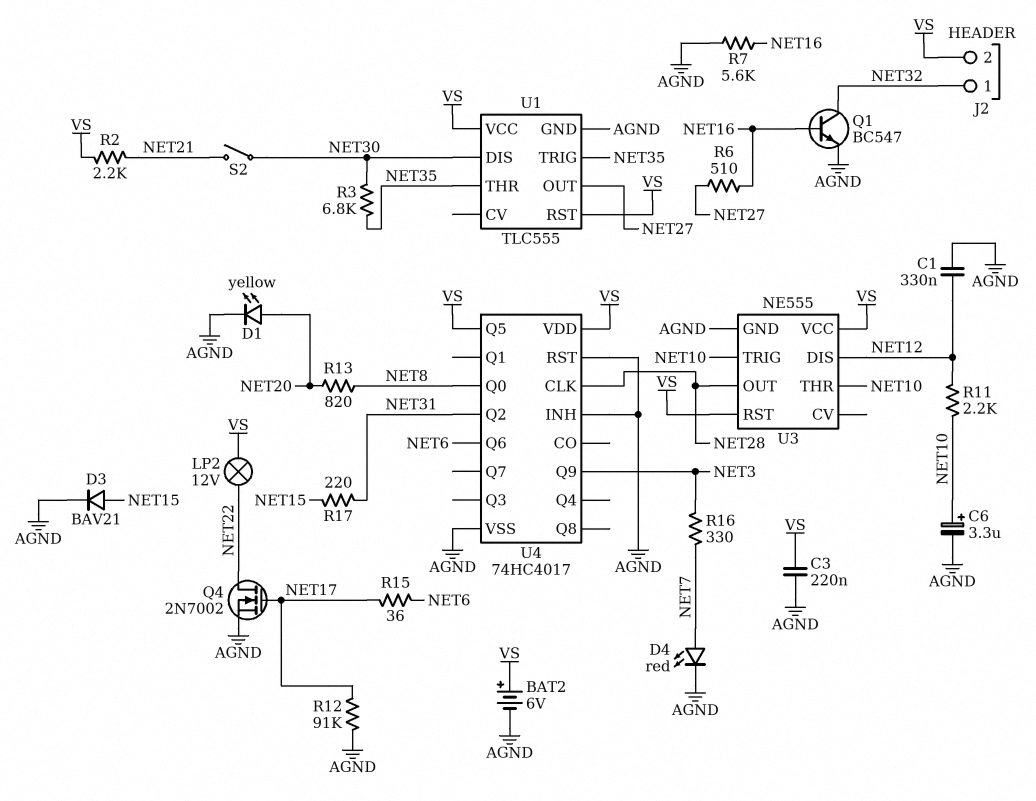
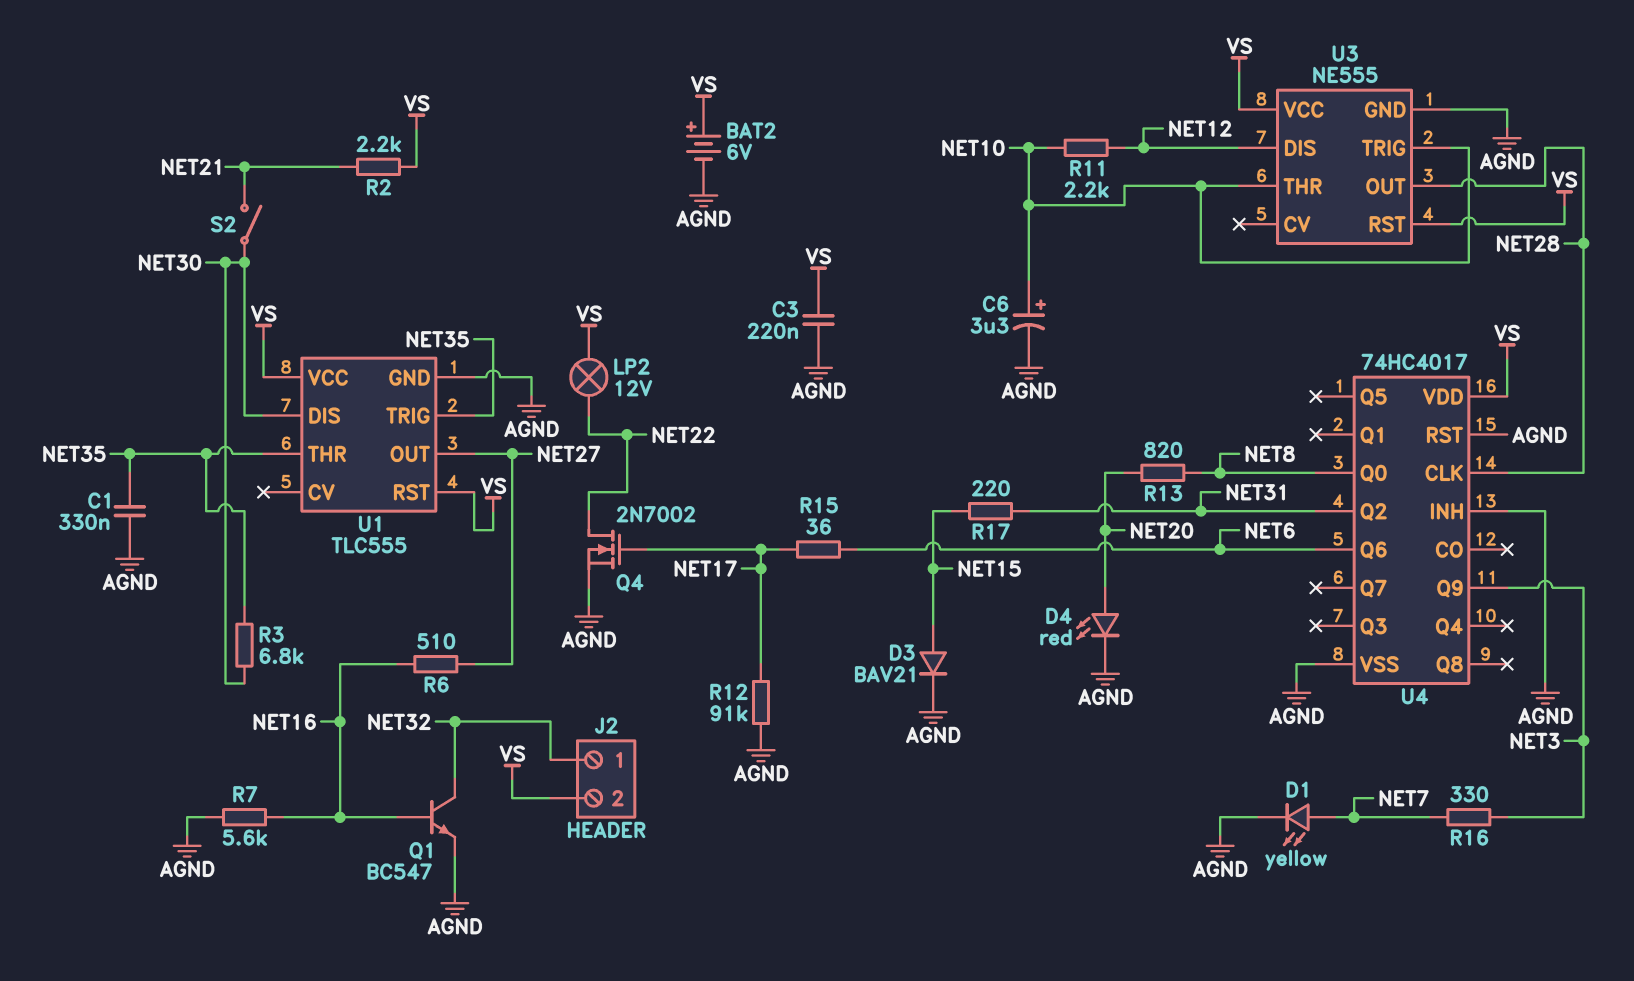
C1: 330nF (AGND, NET12) -> 330nF (AGND, NET35)
D1: LED yellow (A NET20, K AGND) -> LED yellow (A NET7, K AGND)
D4: LED red (A NET7, K AGND) -> LED red (A NET20, K AGND)
U4 pin Q5: VS -> none

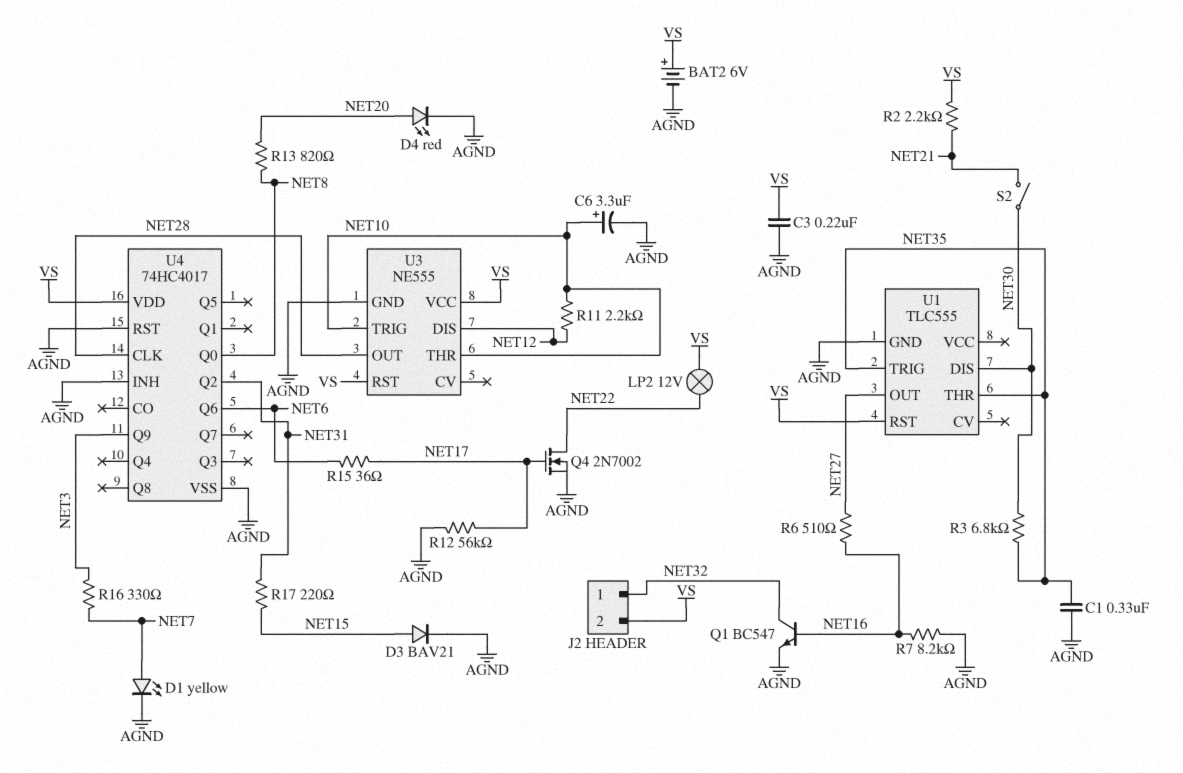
R7: 5.6k (AGND, NET16) -> 8.2k (AGND, NET16)
R12: 91k (AGND, NET17) -> 56k (AGND, NET17)
U1 pin VCC: VS -> none

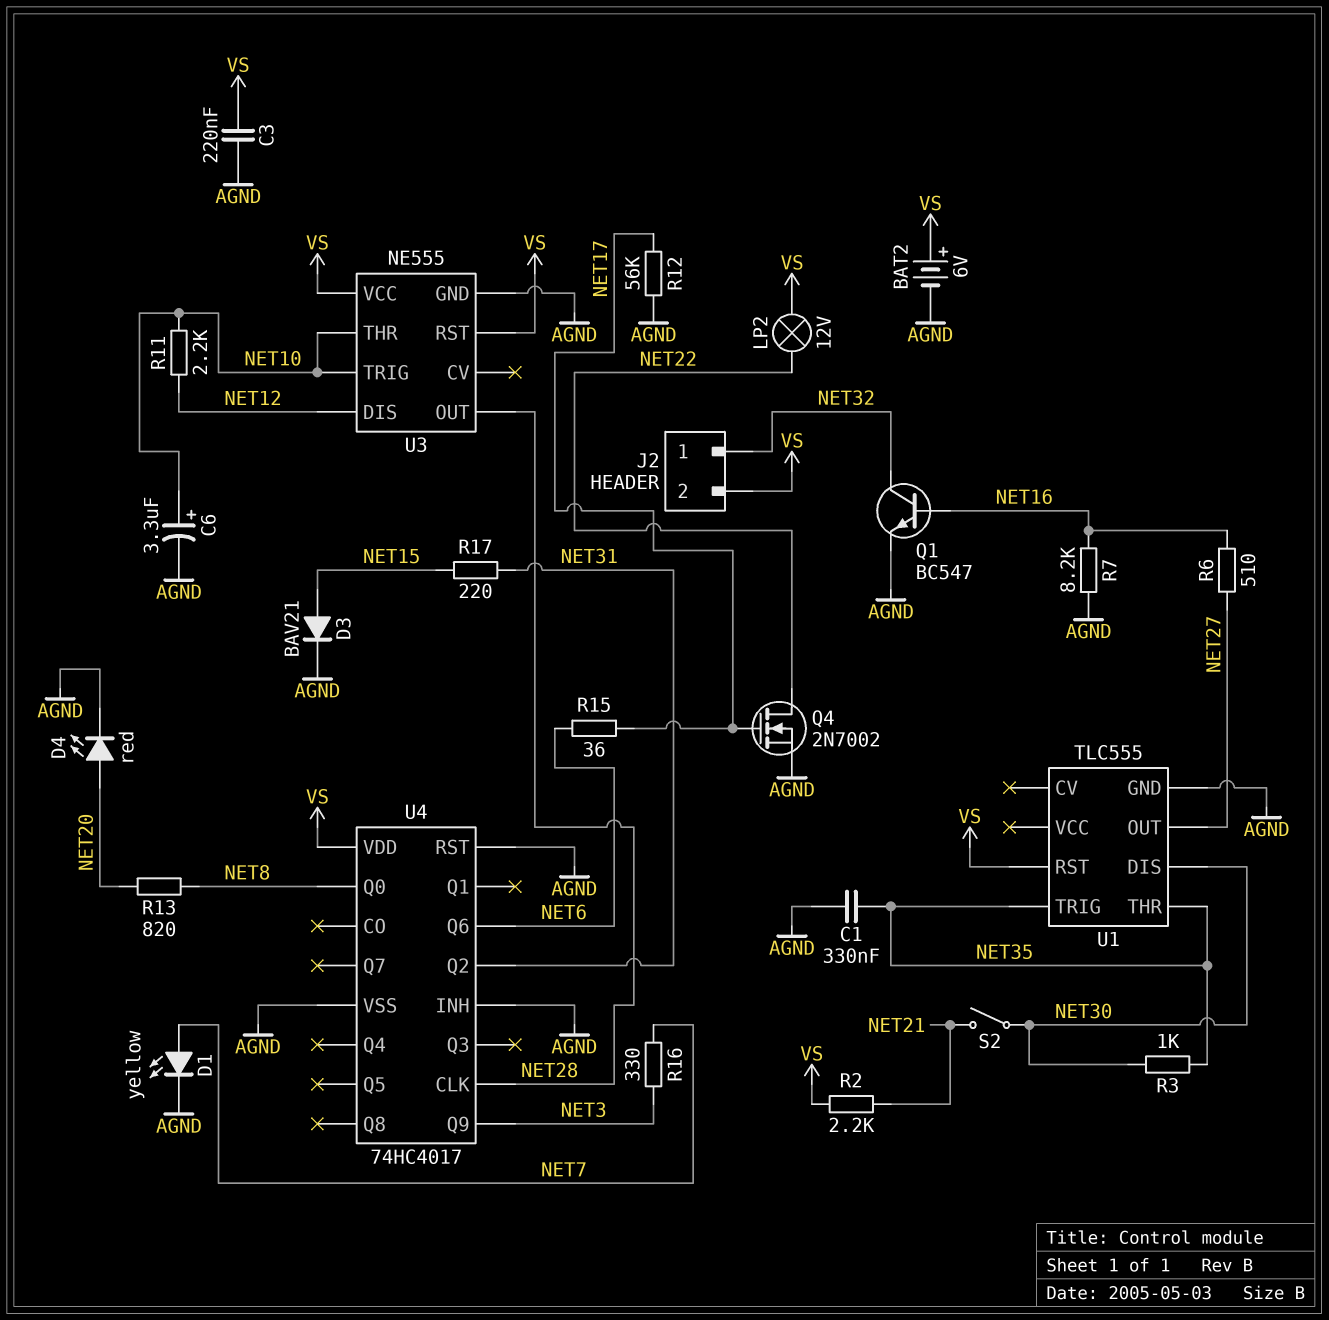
R3: 6.8k (NET30, NET35) -> 1k (NET30, NET35)

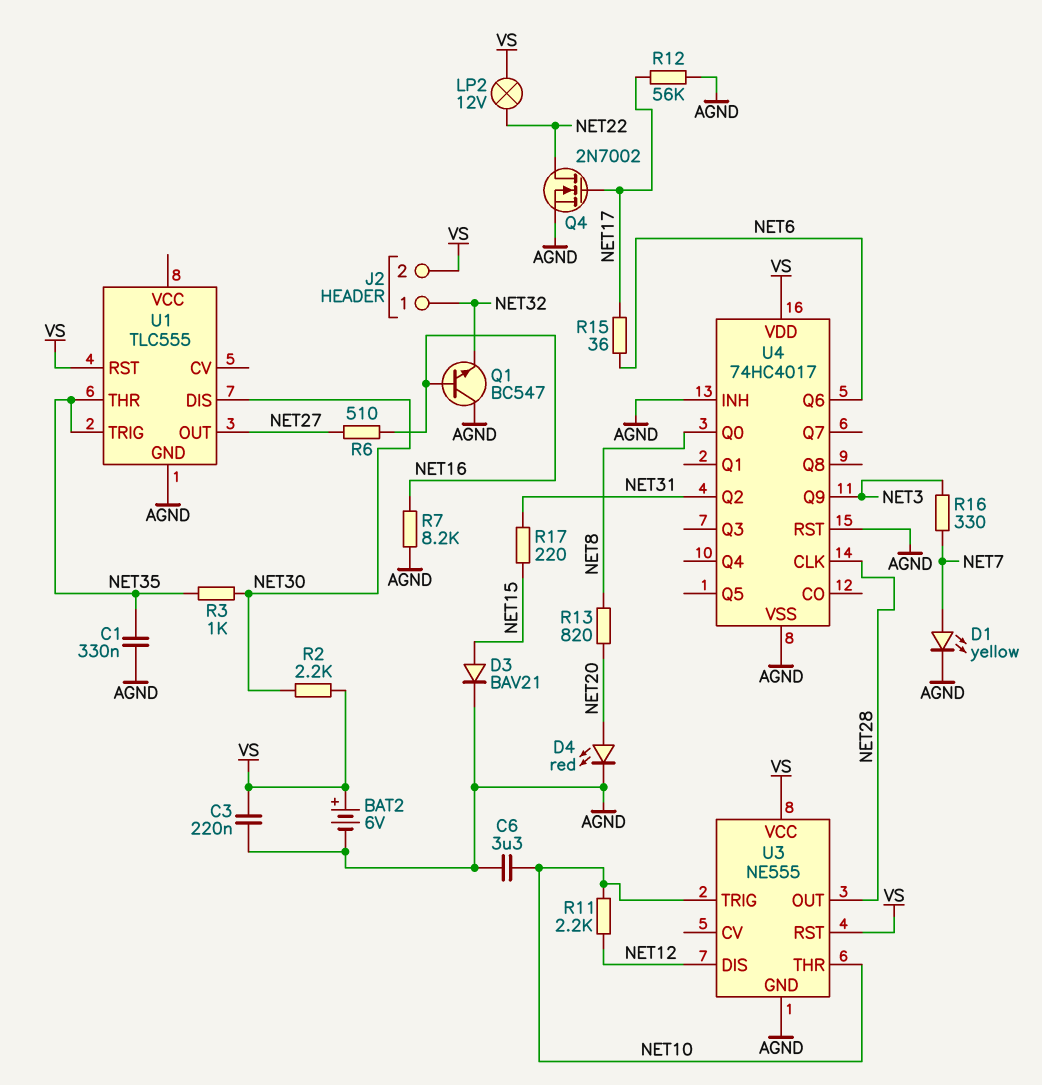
C6: 3.3uF (plus NET10, minus AGND) -> 3.3uF (AGND, NET10)
Q1: NPN BC547 (B NET16, C NET32, E AGND) -> NPN BC547 (B NET16, C AGND, E NET32)
R2: 2.2k (NET21, VS) -> 2.2k (NET30, VS)
S2: switch (NET21, NET30) -> none

